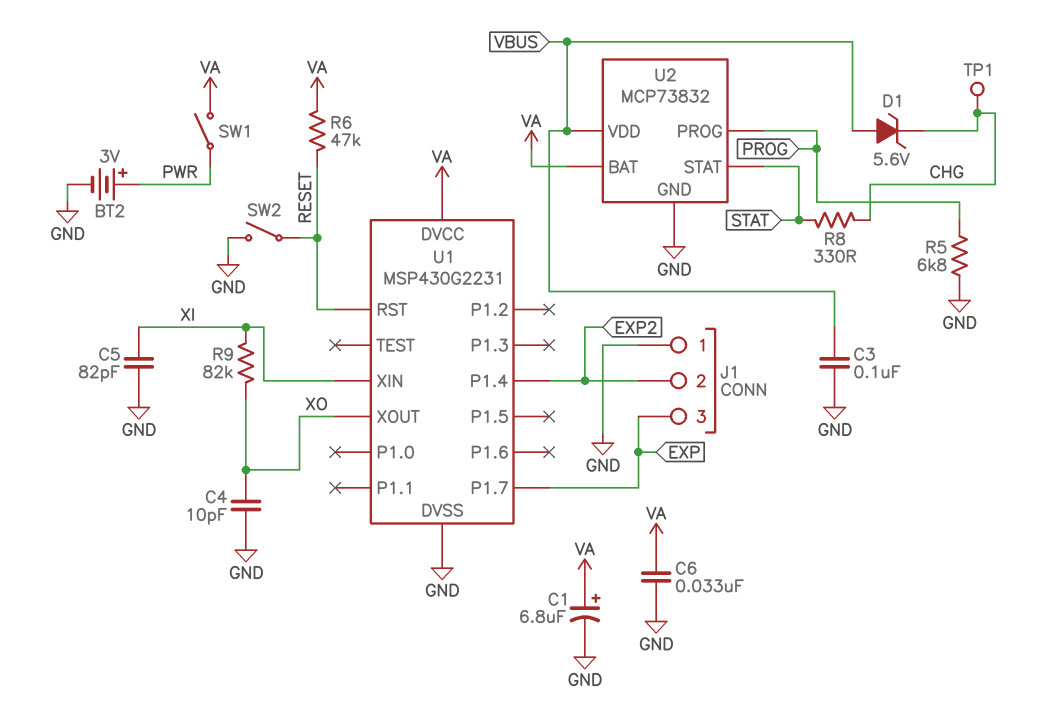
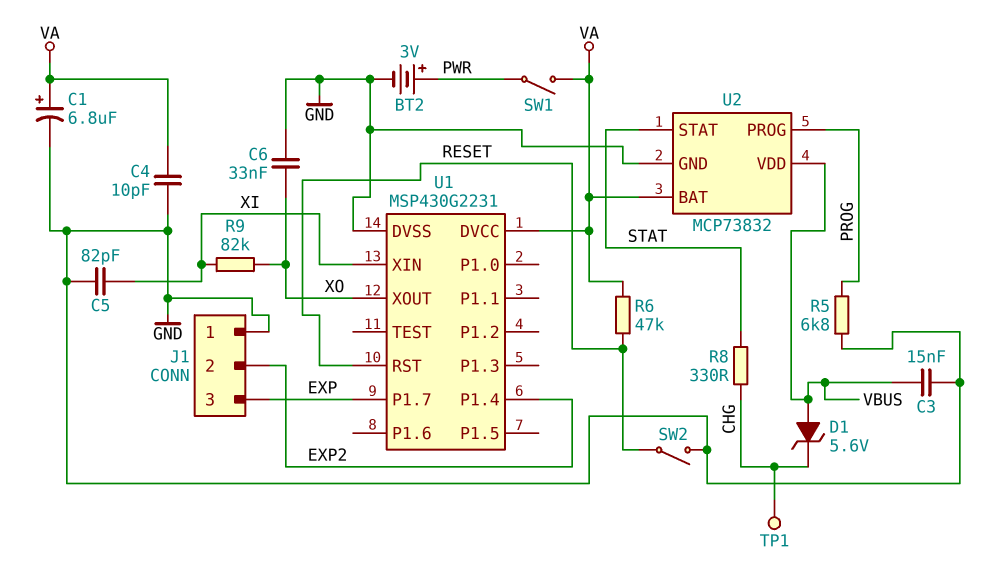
C3: 100nF (GND, VBUS) -> 15nF (GND, VBUS)
C4: 10pF (GND, XO) -> 10pF (GND, VA)
C6: 33nF (GND, VA) -> 33nF (GND, XO)

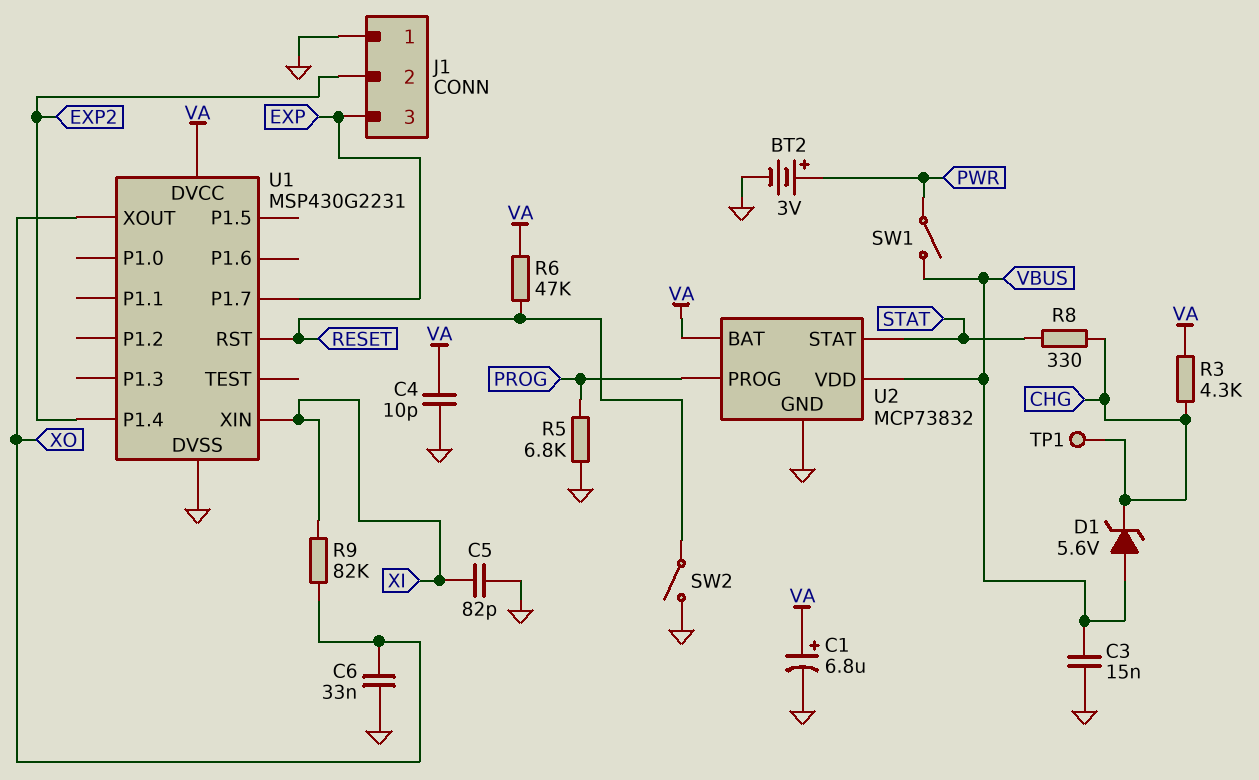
R3: none -> 4.3k (CHG, VA)
SW1: switch (PWR, VA) -> switch (PWR, VBUS)

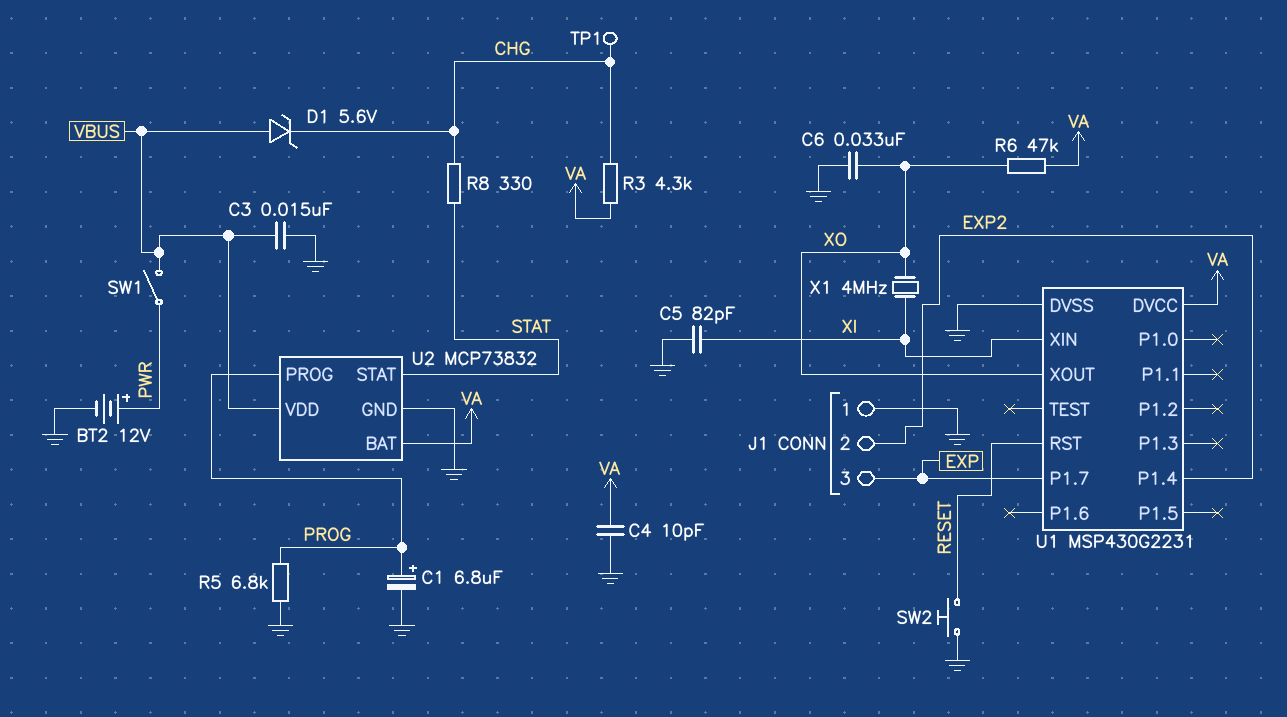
BT2: 3V (plus PWR, minus GND) -> 12V (plus PWR, minus GND)
C1: 6.8uF (plus VA, minus GND) -> 6.8uF (plus PROG, minus GND)
R6: 47k (RESET, VA) -> 47k (VA, XO)
R9: 82k (XI, XO) -> none
SW2: switch (GND, RESET) -> button (GND, RESET)
X1: none -> 4MHz (XI, XO)

